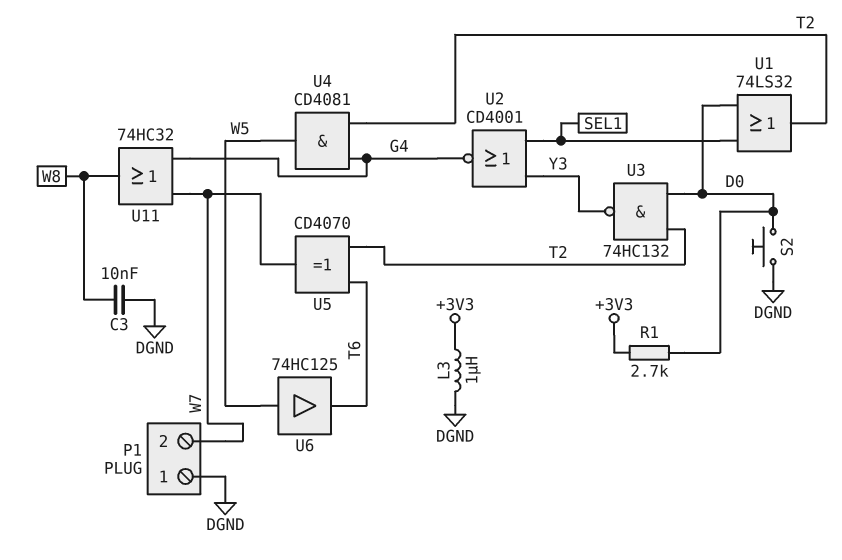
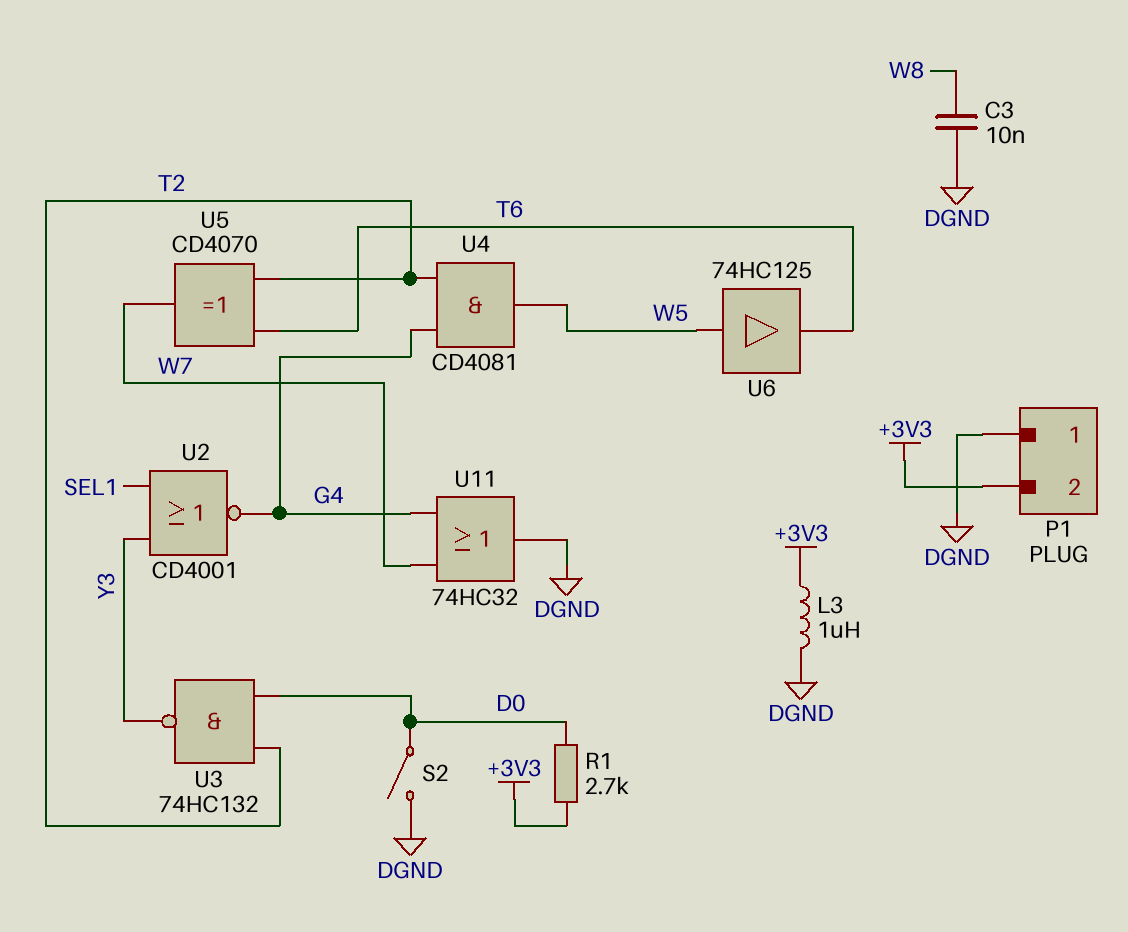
P1 pin 2: W7 -> +3V3
S2: button (D0, DGND) -> switch (D0, DGND)
U1: OR 74LS32 (in D0, in SEL1, out T2) -> none
U11: OR 74HC32 (in G4, in W7, out W8) -> OR 74HC32 (in G4, in W7, out DGND)

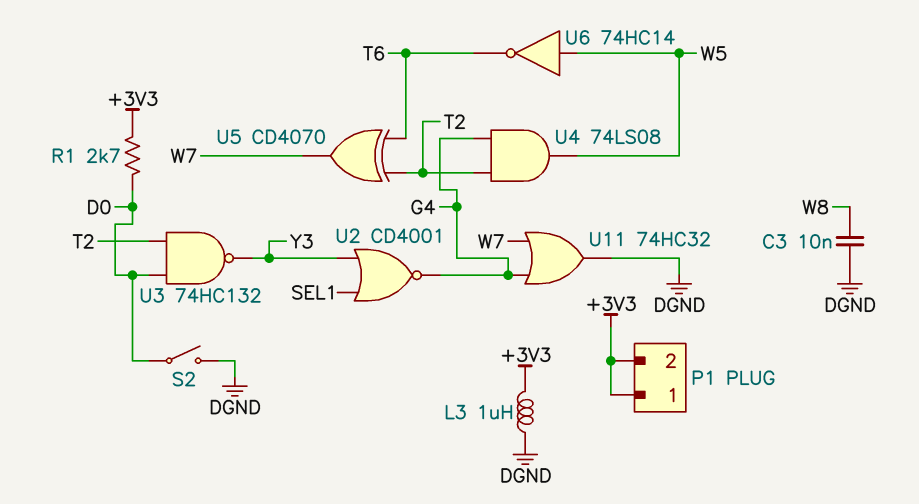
P1 pin 1: DGND -> +3V3
U4: AND CD4081 (in G4, in T2, out W5) -> AND 74LS08 (in G4, in T2, out W5)
U6: buffer 74HC125 (in W5, out T6) -> NOT 74HC14 (in W5, out T6)

